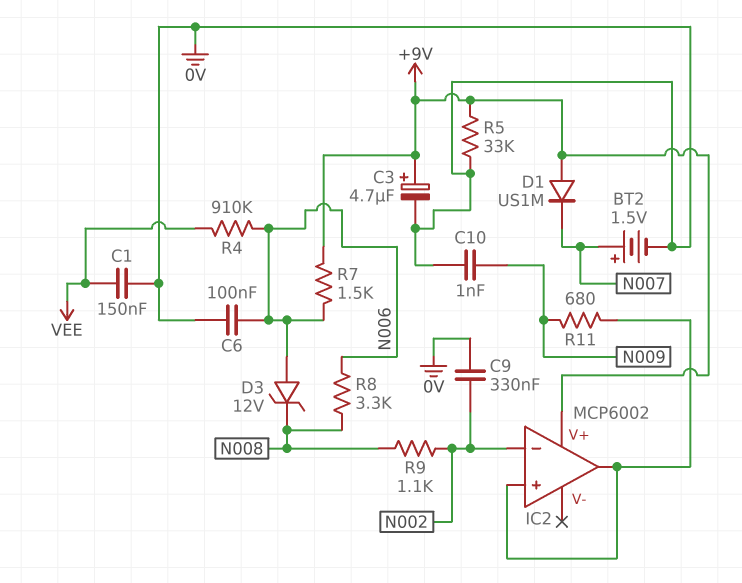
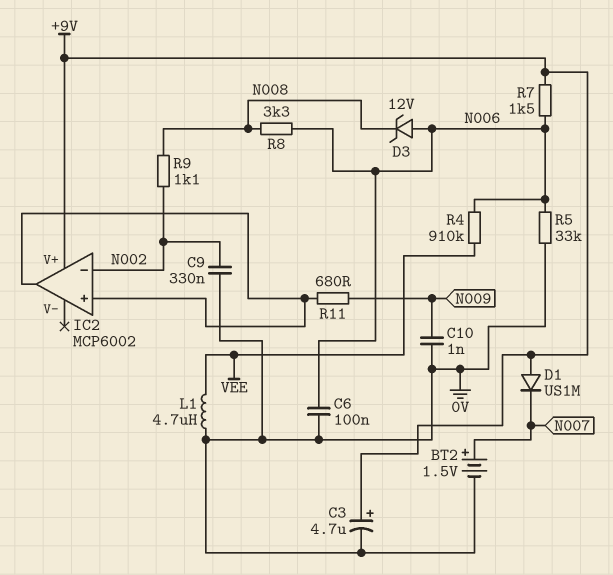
C1: 150nF (0V, VEE) -> none
L1: none -> 4.7uH (0V, VEE)
R5: 33k (+9V, 0V) -> 33k (0V, N006)

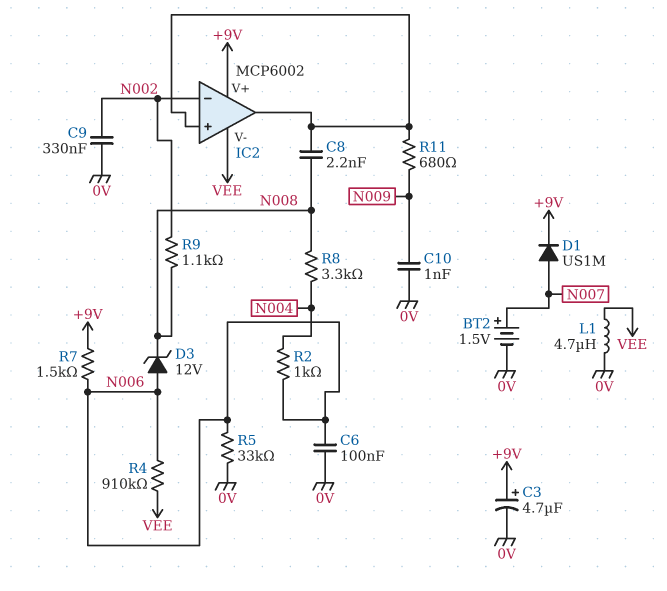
C8: none -> 2.2nF (IC2/in+, N008)
D1: diode US1M (A +9V, K N007) -> diode US1M (A N007, K +9V)
IC2 pin V-: none -> VEE
R2: none -> 1k (N004, N006)
R8: 3.3k (N006, N008) -> 3.3k (N004, N008)

